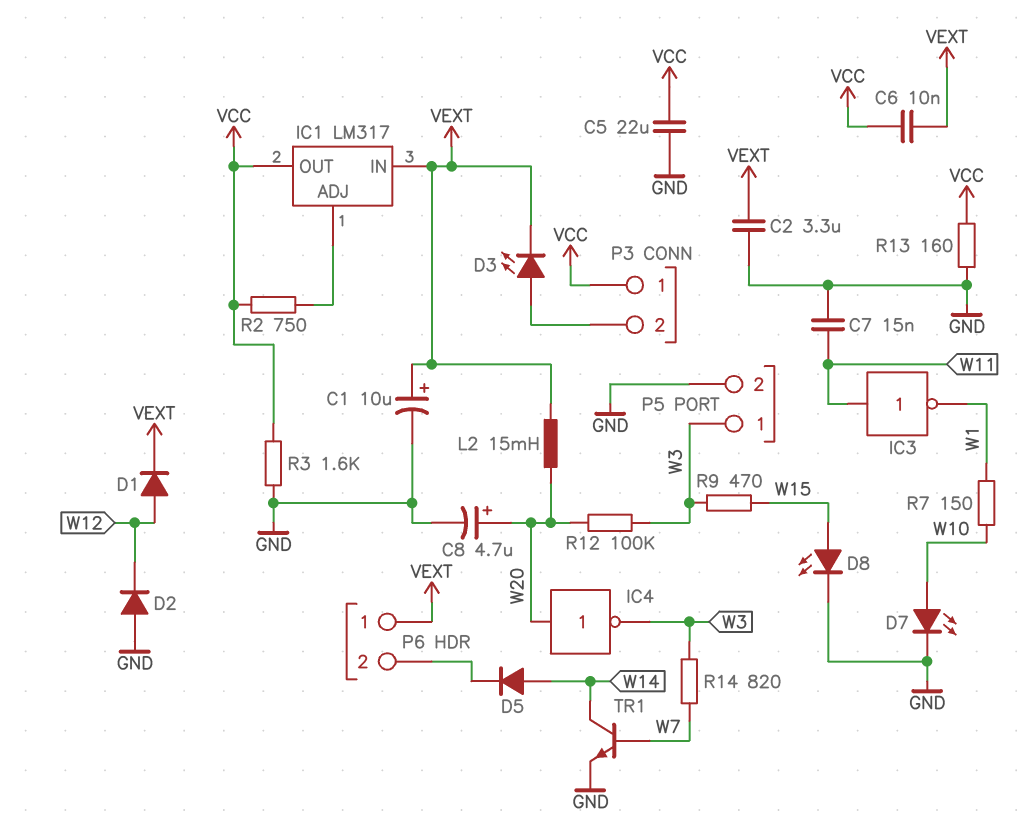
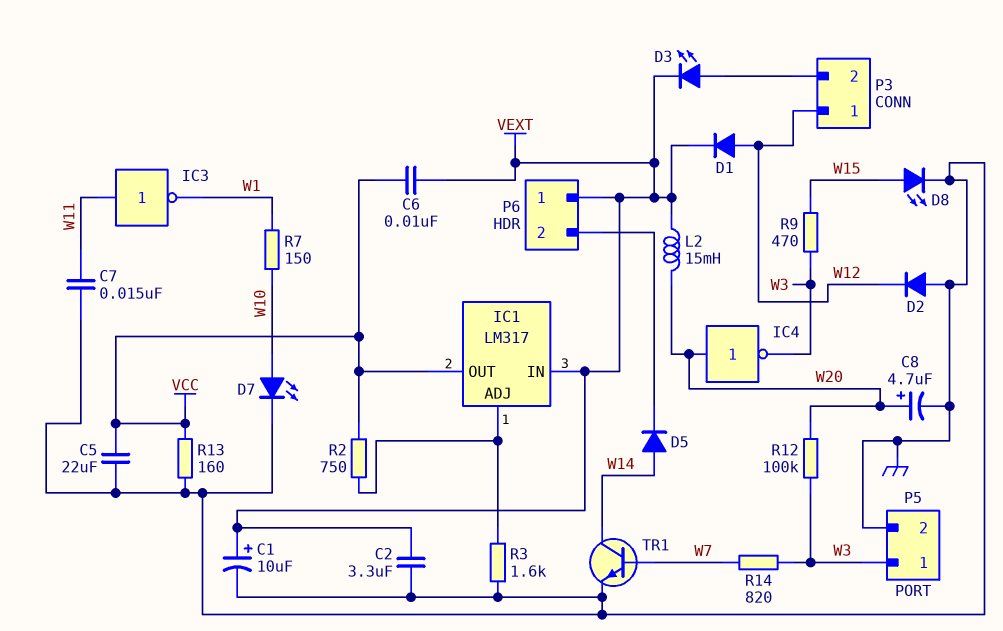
P3 pin 1: VCC -> W12
R3: 1.6k (GND, VCC) -> 1.6k (GND, IC1/ADJ)

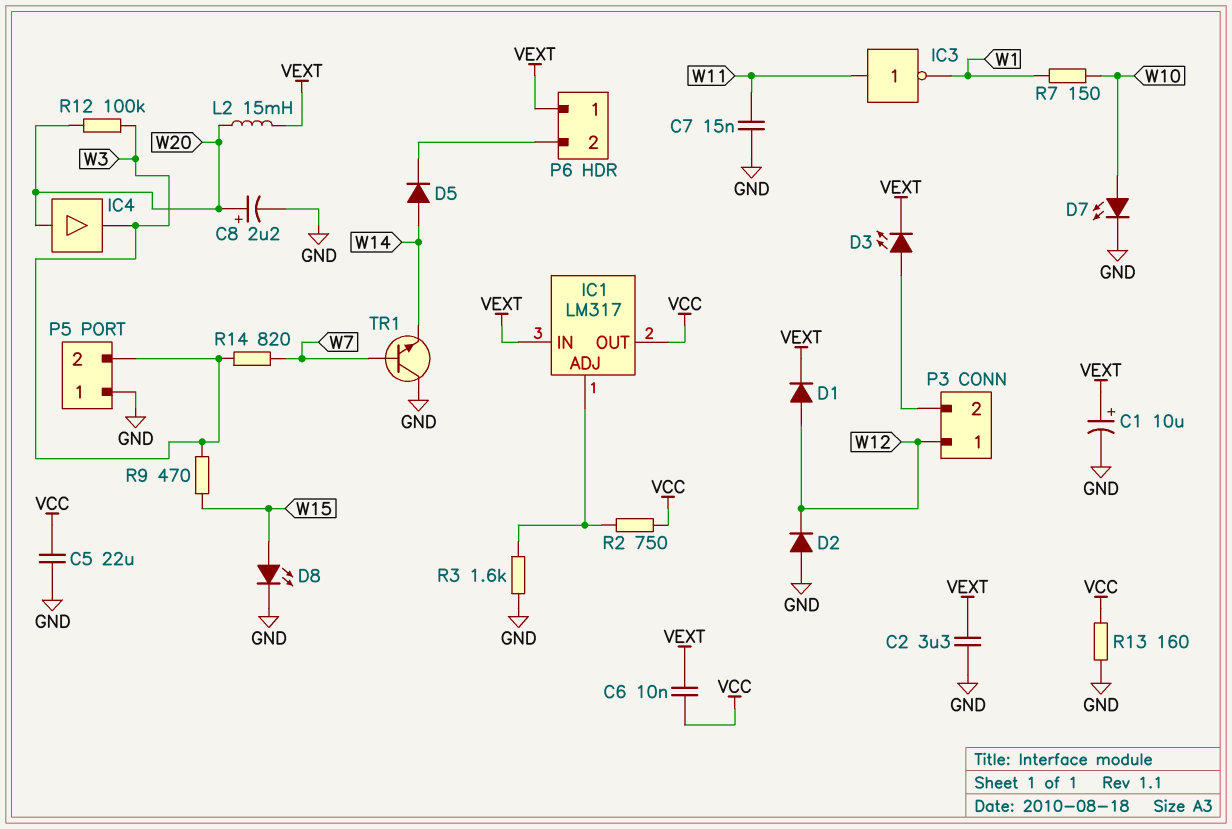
C8: 4.7uF (plus W20, minus GND) -> 2.2uF (plus W20, minus GND)
IC4: NOT (in W20, out W3) -> buffer (in W20, out W3)
P5 pin 1: W3 -> GND
P5 pin 2: GND -> W3
TR1: NPN (B W7, C W14, E GND) -> NPN (B W7, C GND, E W14)

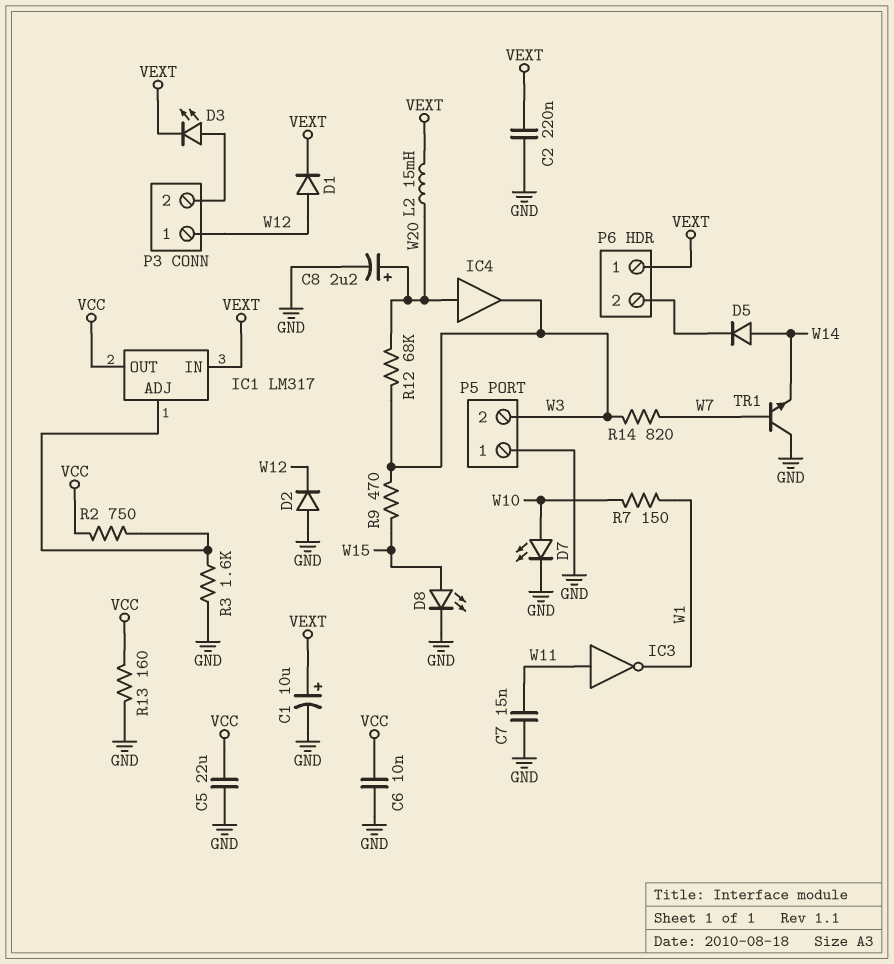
C2: 3.3uF (GND, VEXT) -> 220nF (GND, VEXT)
C6: 10nF (VCC, VEXT) -> 10nF (GND, VCC)
R12: 100k (W3, W20) -> 68k (W3, W20)

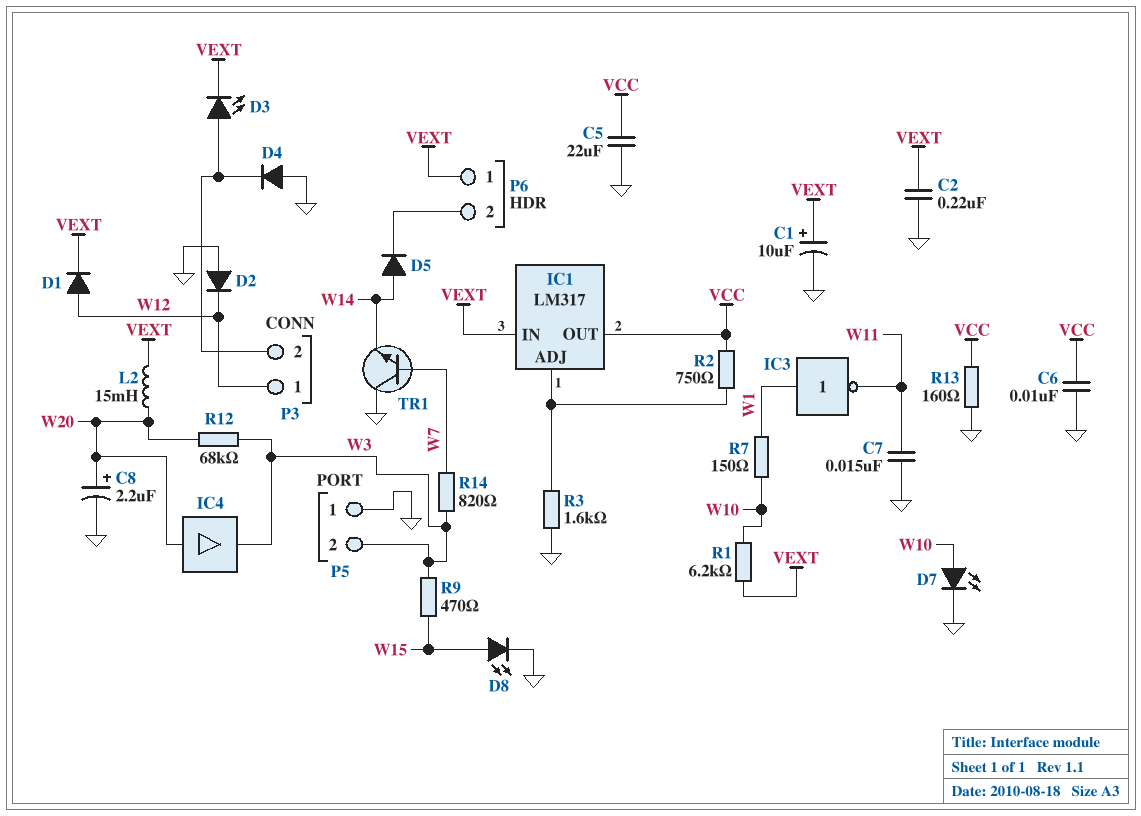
D4: none -> diode (A GND, K P3/2)
IC3: NOT (in W11, out W1) -> NOT (in W1, out W11)
R1: none -> 6.2k (VEXT, W10)

